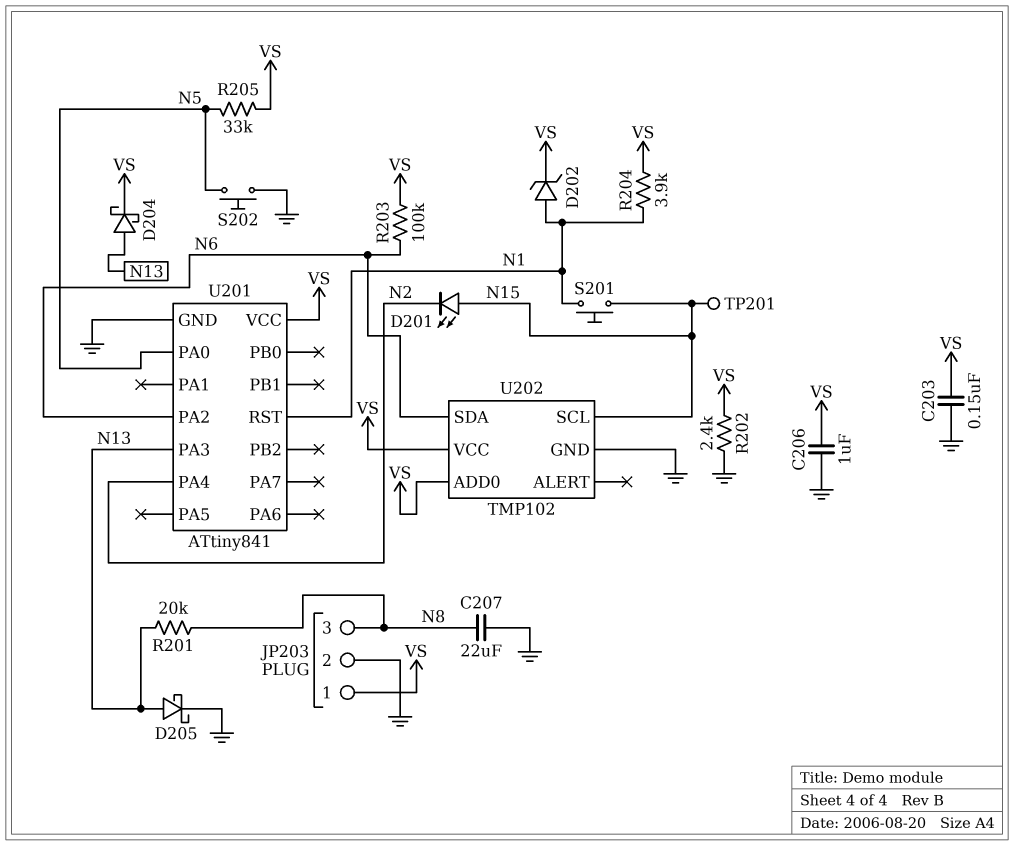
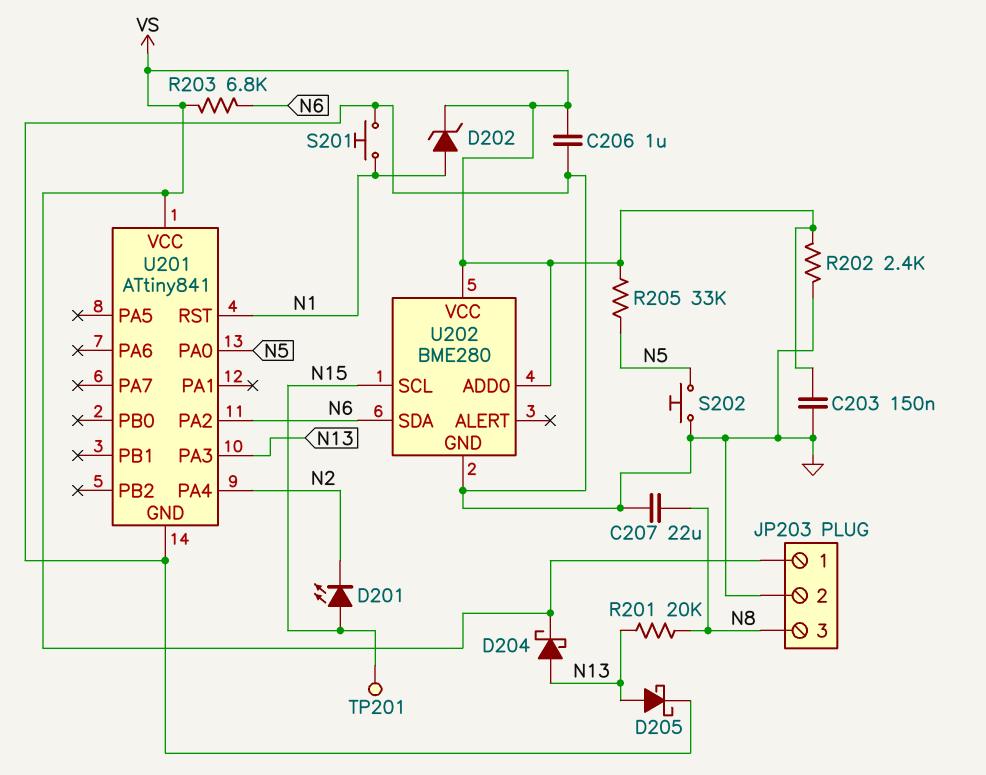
R203: 100k (N6, VS) -> 6.8k (N6, VS)
R204: 3.9k (N1, VS) -> none
S201: button (N1, N15) -> button (GND, N1)
U202: TMP102 -> BME280

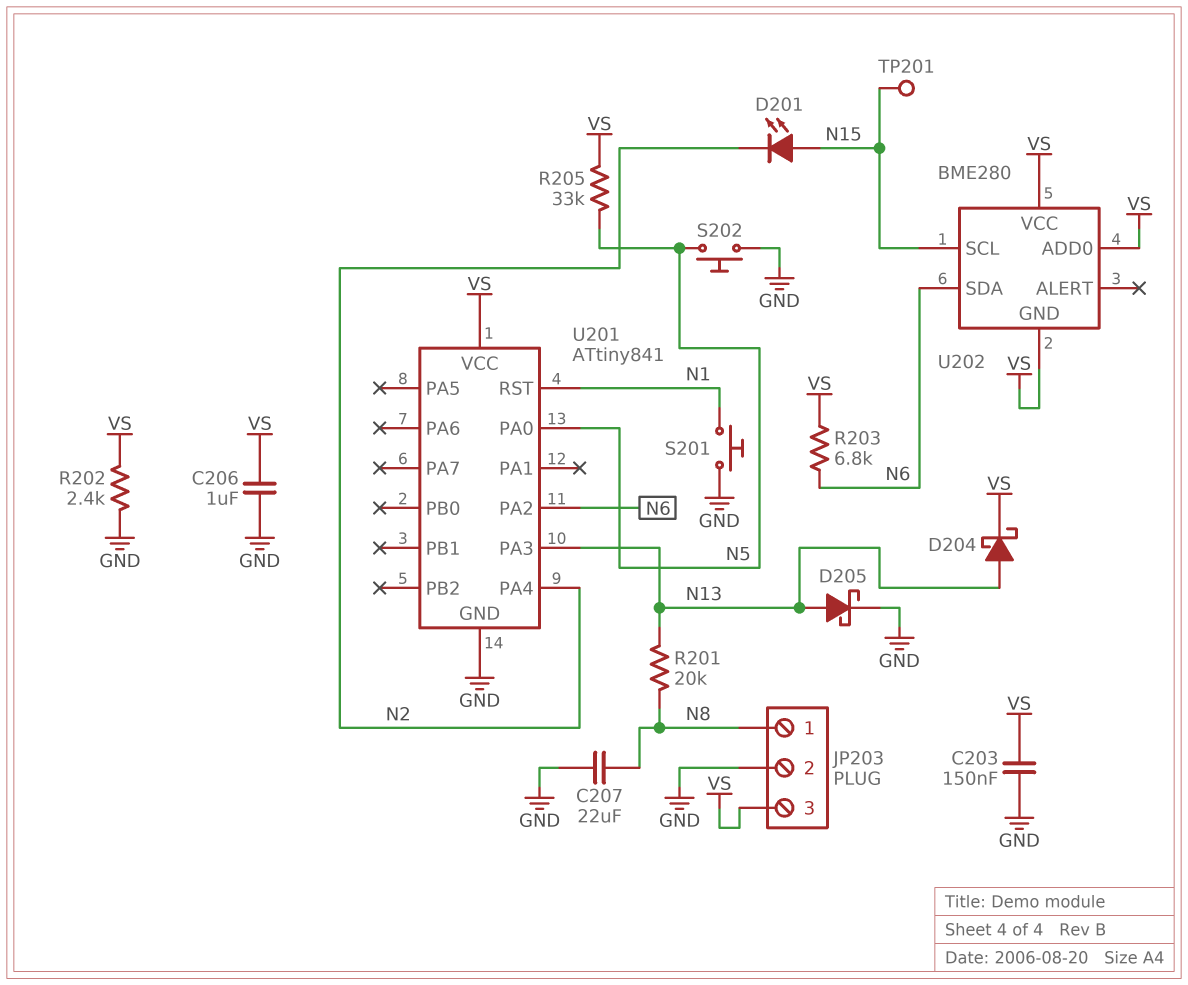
D202: zener (A N1, K VS) -> none
JP203 pin 1: VS -> N8
JP203 pin 3: N8 -> VS
U202 pin GND: GND -> VS

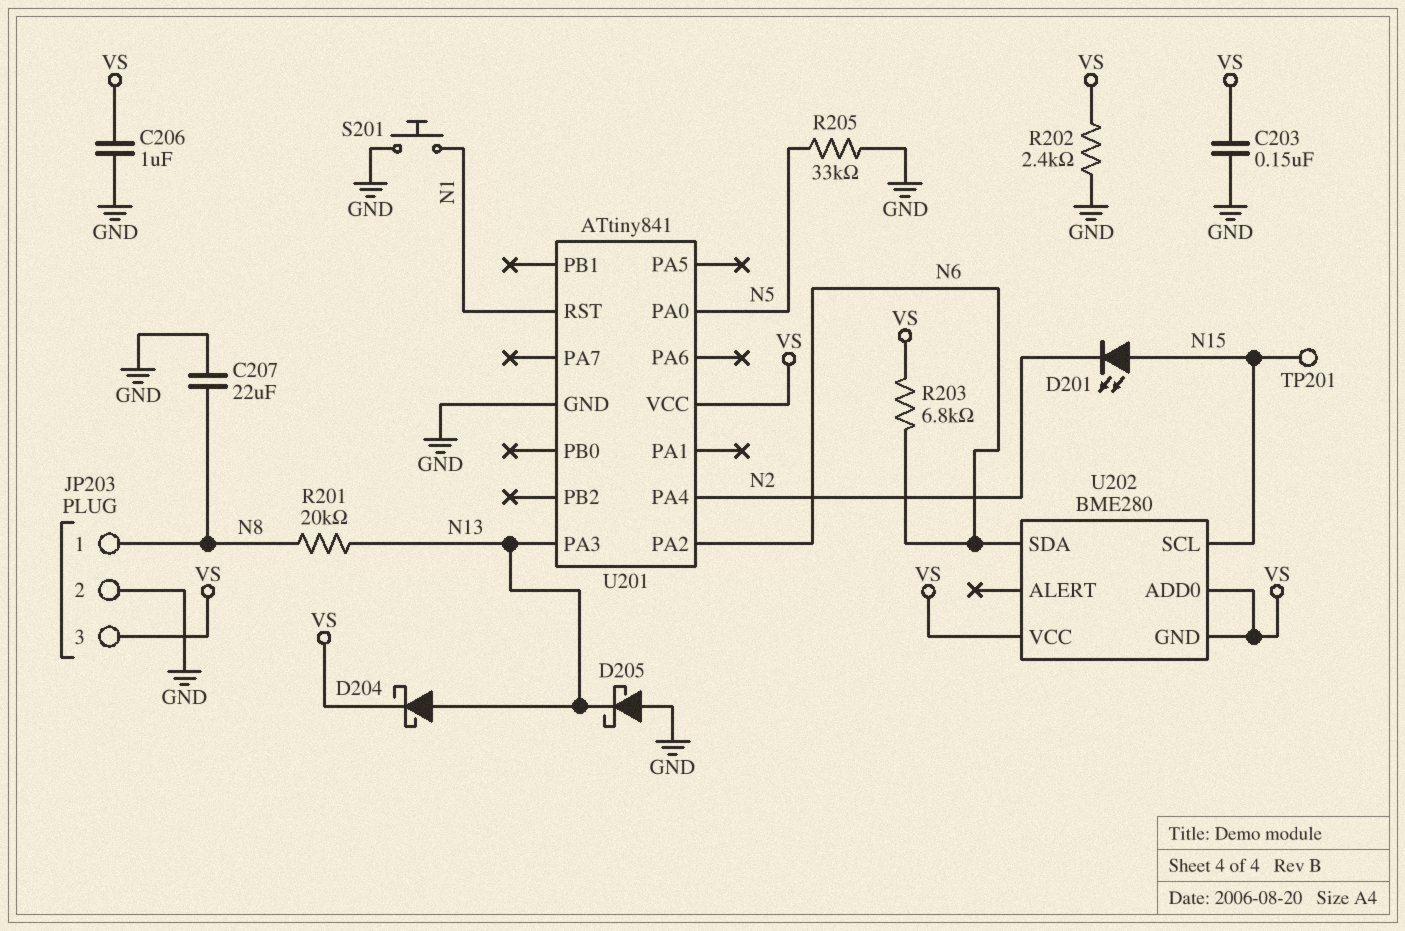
D205: schottky (A N13, K GND) -> schottky (A GND, K N13)
R205: 33k (N5, VS) -> 33k (GND, N5)
S202: button (GND, N5) -> none

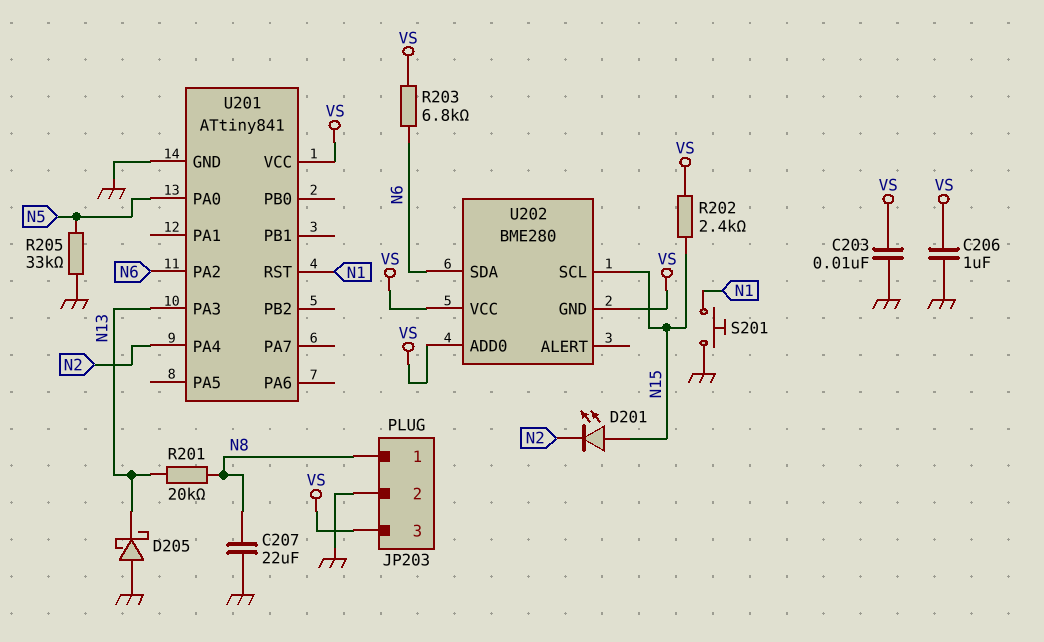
C203: 150nF (GND, VS) -> 10nF (GND, VS)
D204: schottky (A N13, K VS) -> none
R202: 2.4k (GND, VS) -> 2.4k (N15, VS)
TP201: test point (N15) -> none

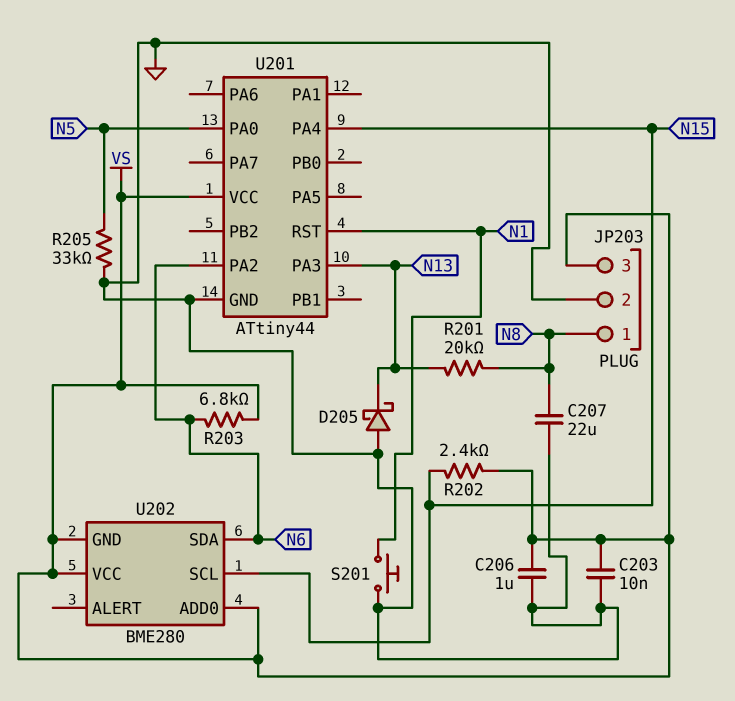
D201: LED (A N15, K N2) -> none
U201: ATtiny841 -> ATtiny44
U201 pin PA4: N2 -> N15

